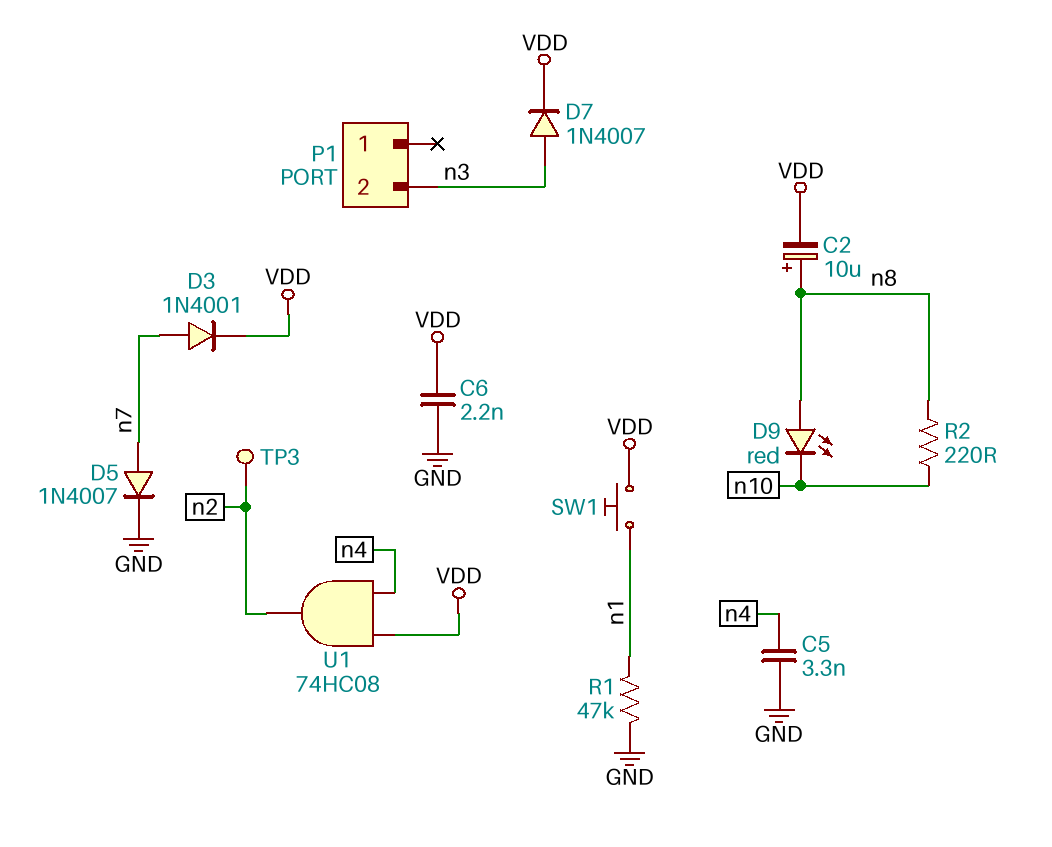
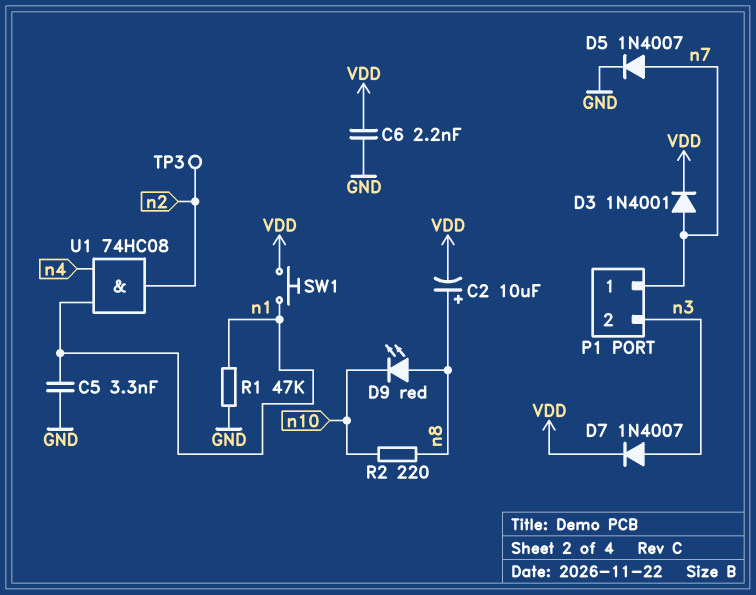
C5: 3.3nF (GND, n4) -> 3.3nF (GND, n1)
P1 pin 1: none -> n7
U1: AND 74HC08 (in VDD, in n4, out n2) -> AND 74HC08 (in n1, in n4, out n2)

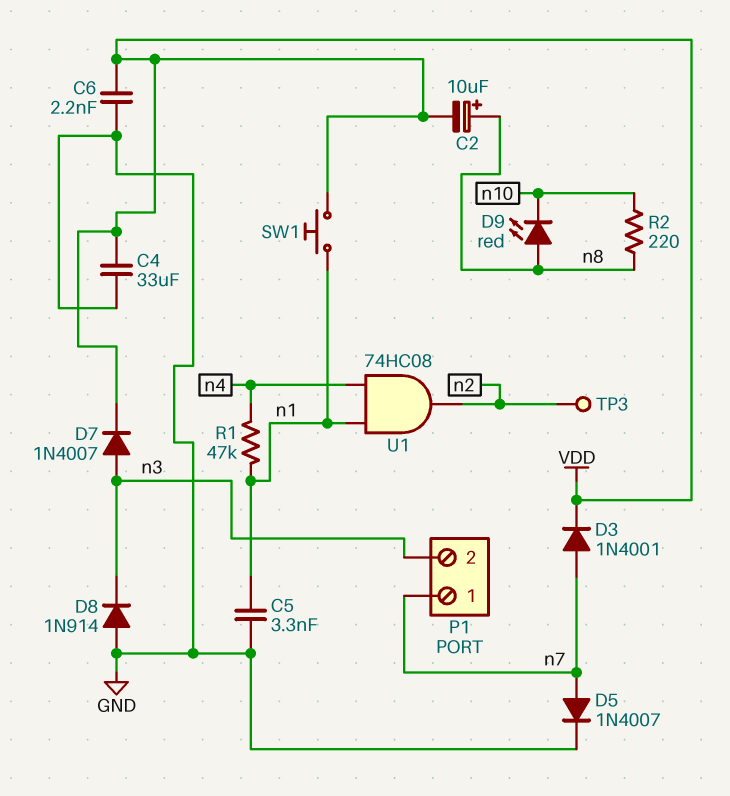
C4: none -> 33uF (GND, VDD)
D8: none -> diode 1N914 (A GND, K n3)
R1: 47k (GND, n1) -> 47k (n1, n4)

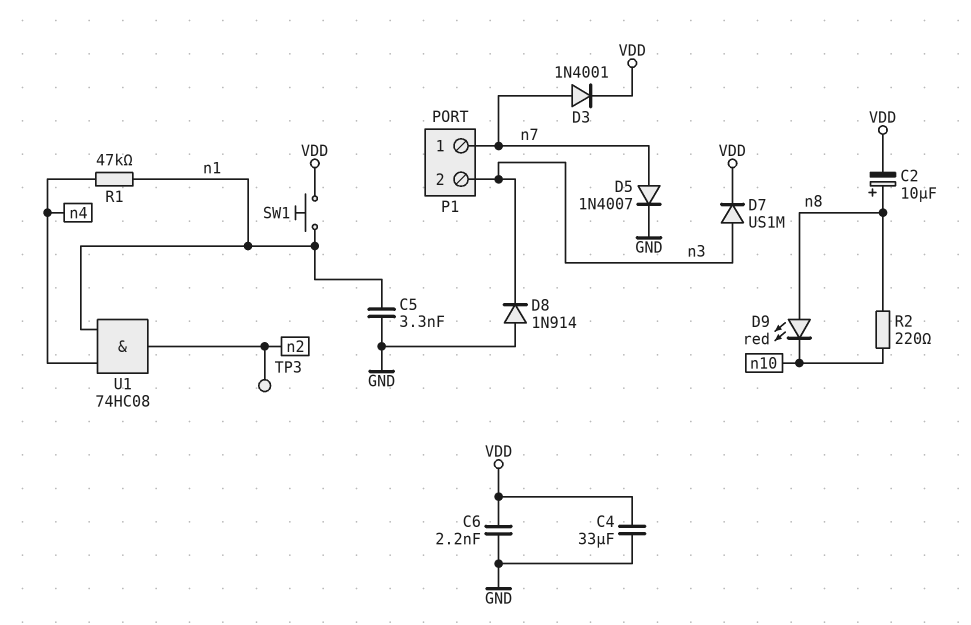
D7: diode 1N4007 (A n3, K VDD) -> diode US1M (A n3, K VDD)

